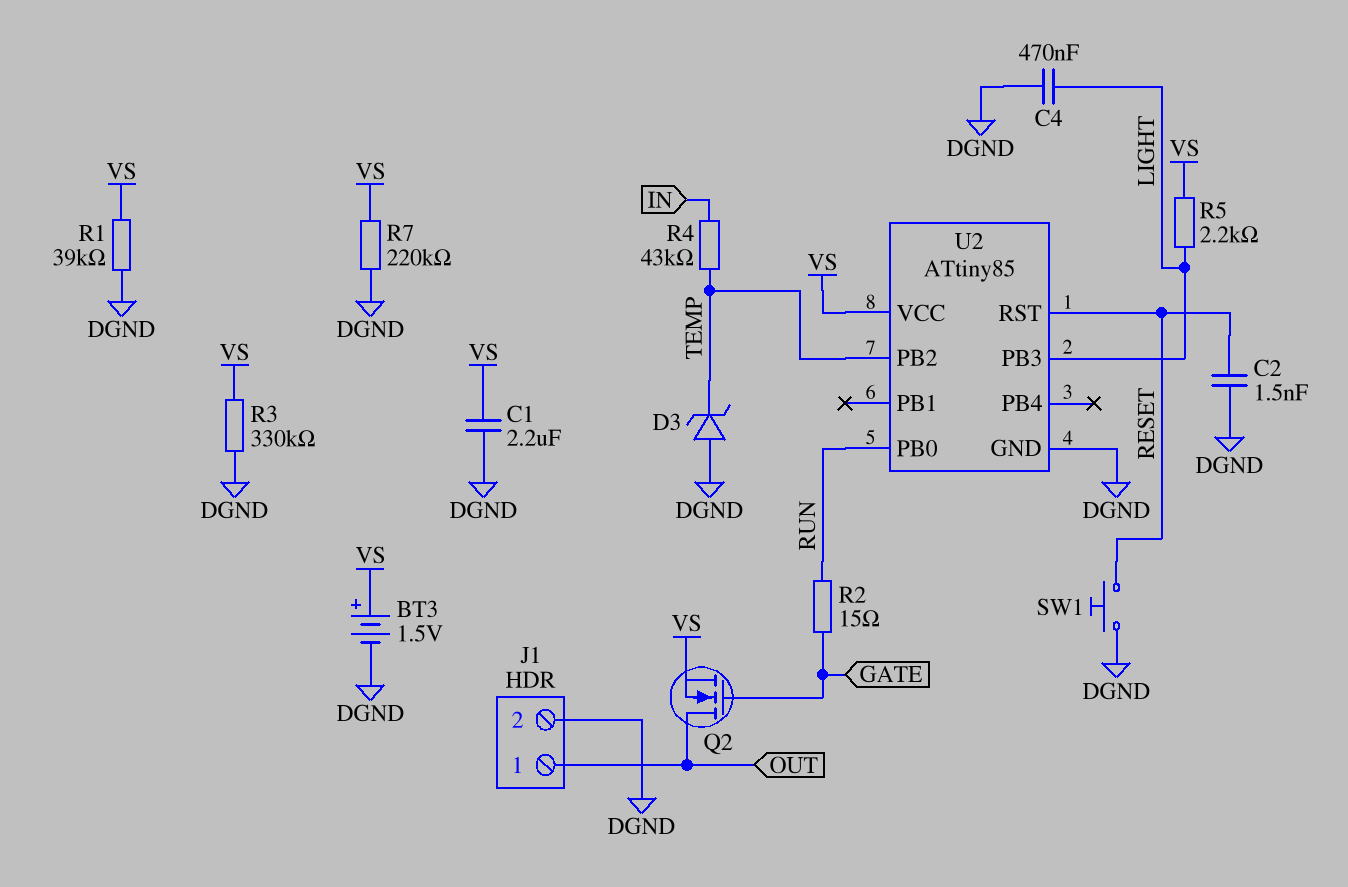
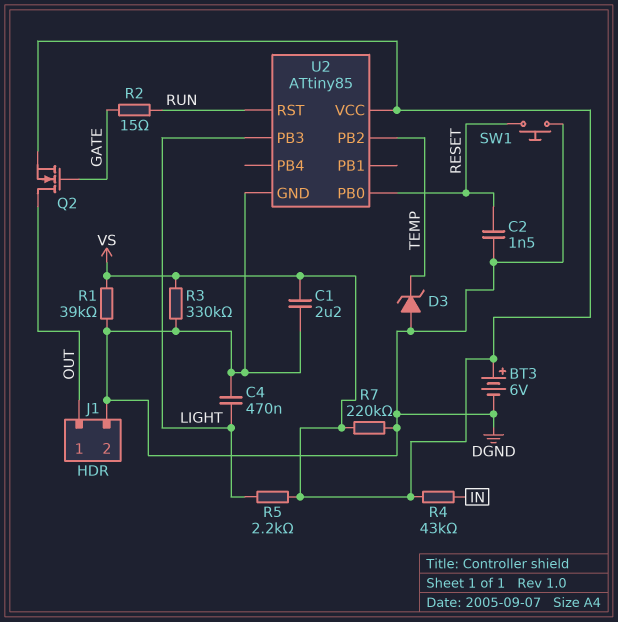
BT3: 1.5V (plus VS, minus DGND) -> 6V (plus VS, minus DGND)
R4: 43k (IN, TEMP) -> 43k (IN, VS)
U2 pin PB0: RUN -> RESET
U2 pin RST: RESET -> RUN

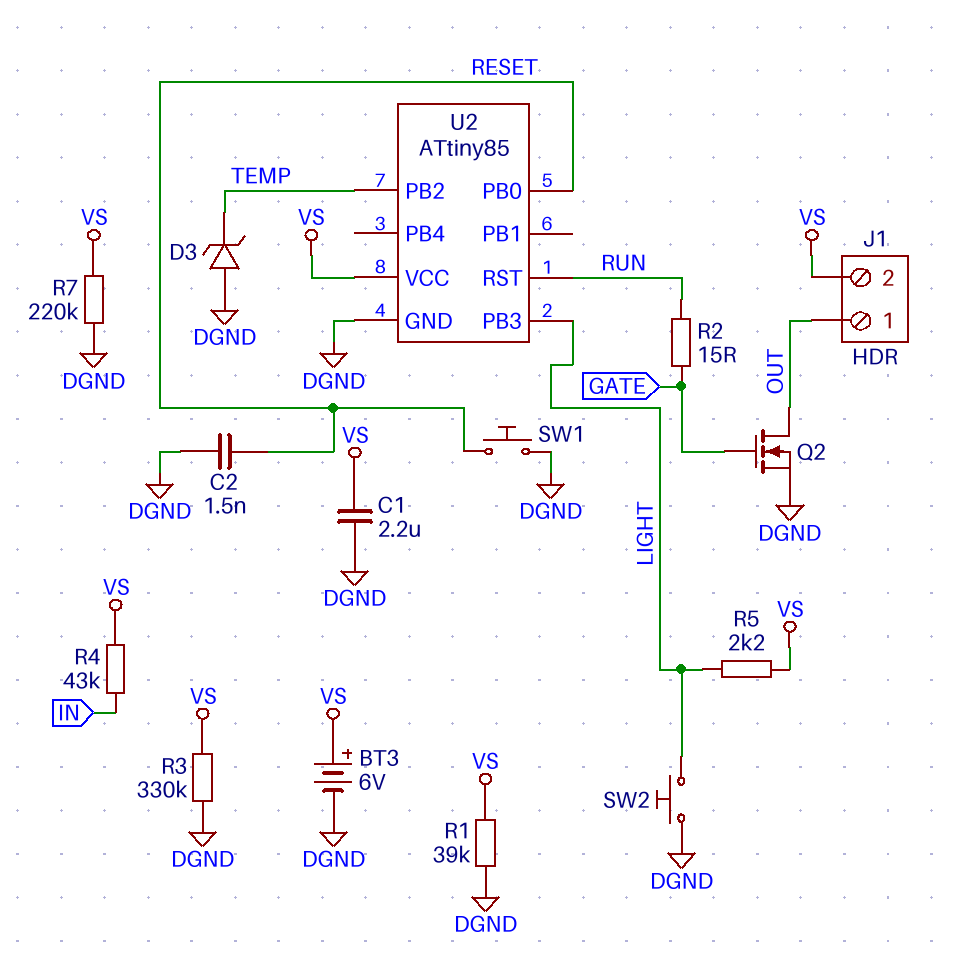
C4: 470nF (DGND, LIGHT) -> none
J1 pin 2: DGND -> VS
Q2: NMOS (G GATE, D OUT, S VS) -> NMOS (G GATE, D OUT, S DGND)
SW2: none -> button (DGND, LIGHT)

